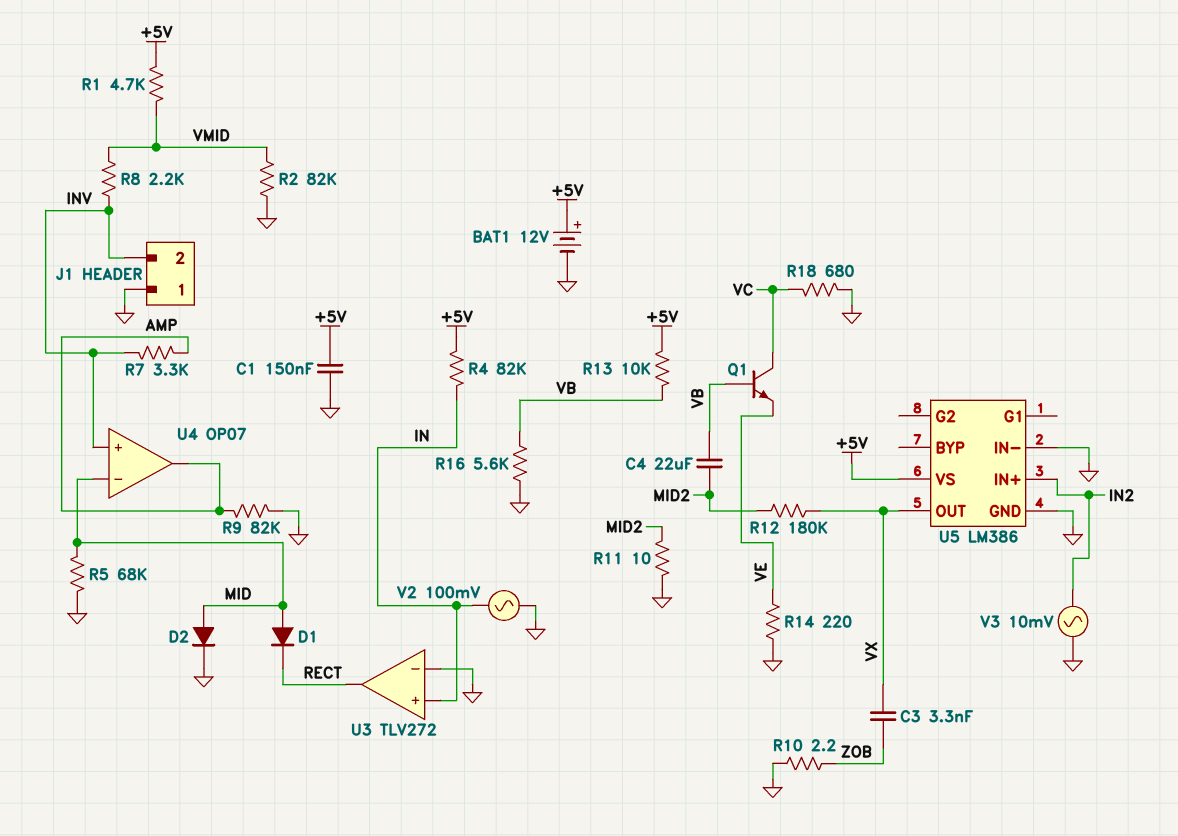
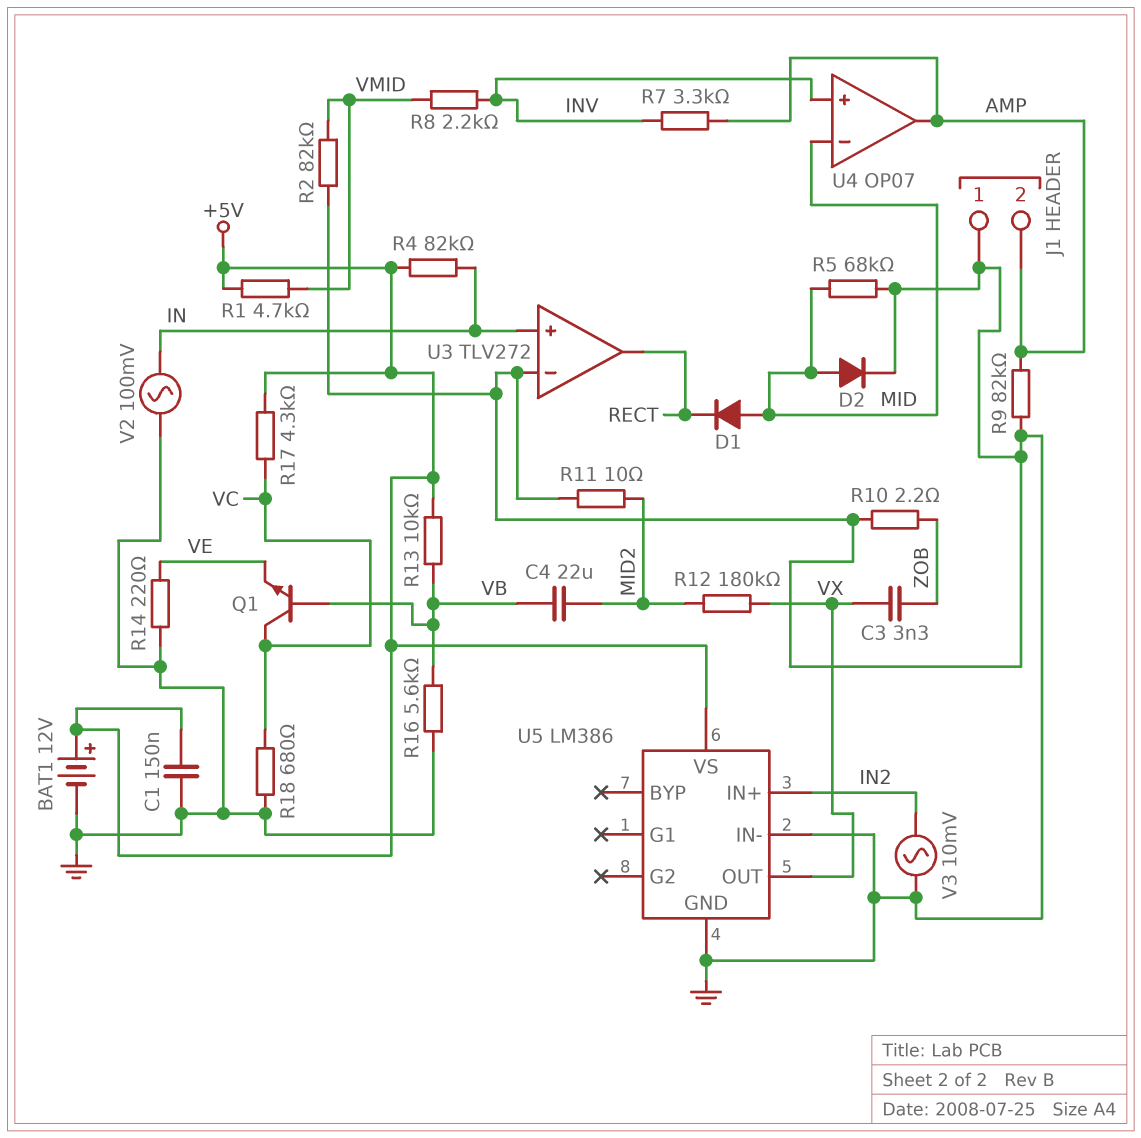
J1 pin 2: INV -> AMP
R17: none -> 4.3k (+5V, VC)

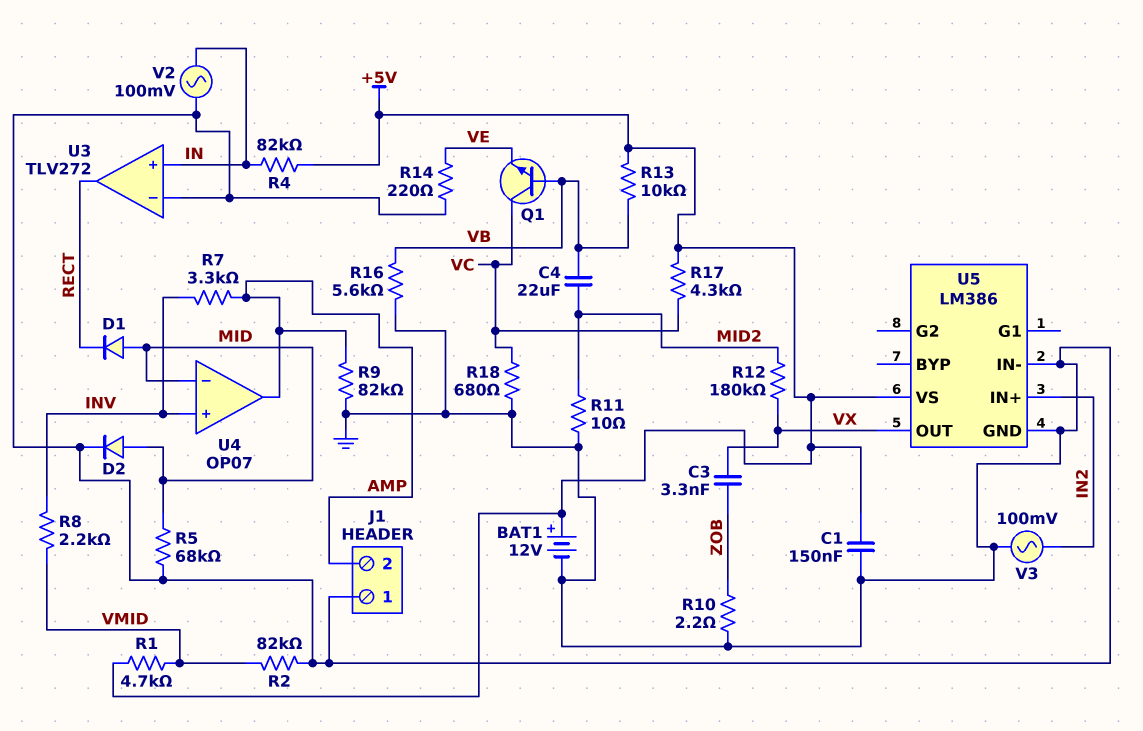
V3: AC 10mV (GND, IN2) -> AC 100mV (GND, IN2)

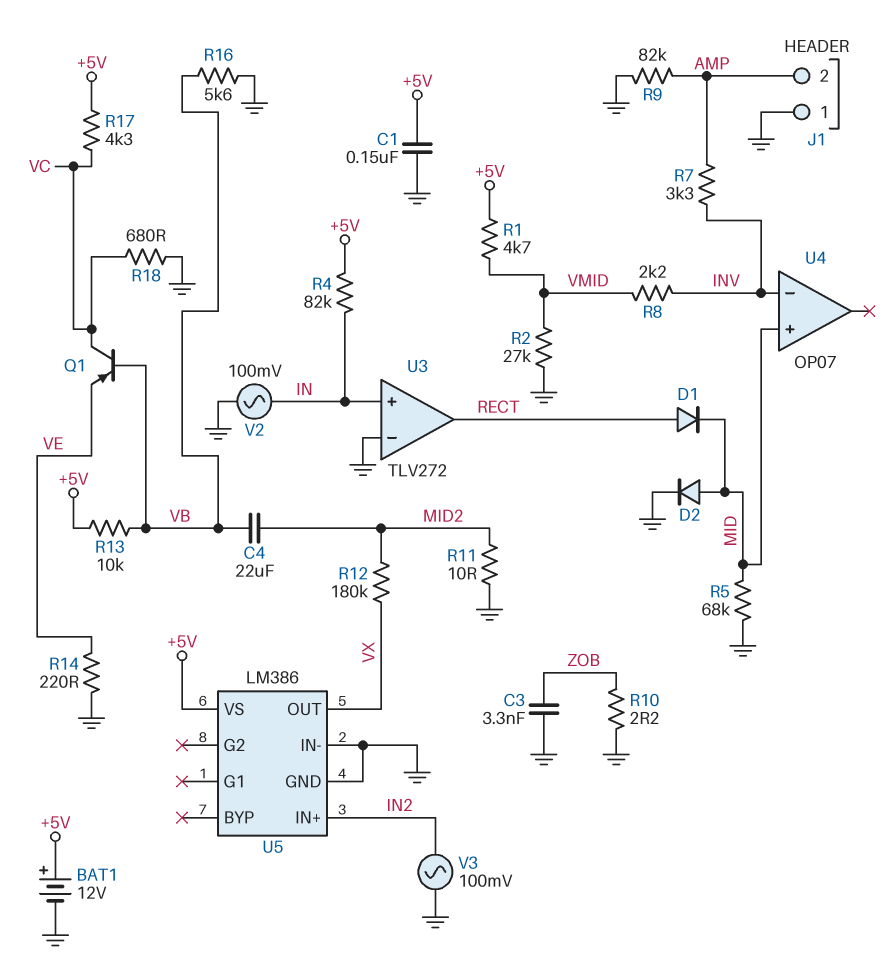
C3: 3.3nF (VX, ZOB) -> 3.3nF (GND, ZOB)
D1: diode (A MID, K RECT) -> diode (A RECT, K MID)
Q1: NPN (B VB, C VC, E VE) -> PNP (B VB, C VC, E VE)
R2: 82k (GND, VMID) -> 27k (GND, VMID)
U4 pin in+: INV -> MID
U4 pin in-: MID -> INV
U4 pin out: AMP -> none

